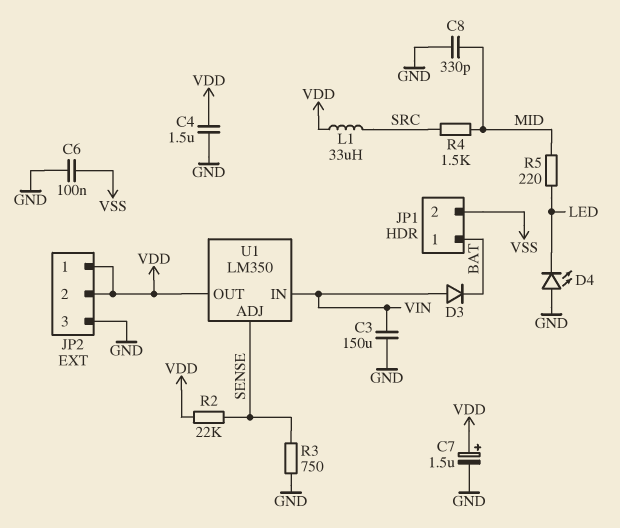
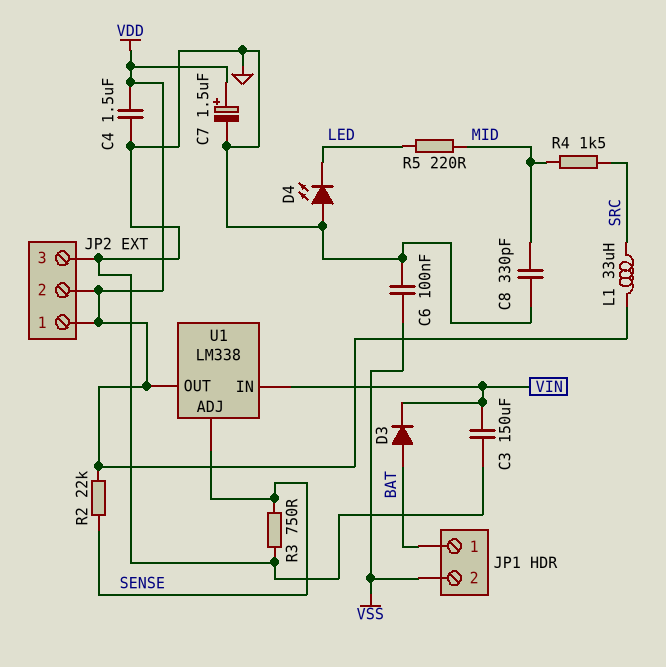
D3: diode (A VIN, K BAT) -> diode (A BAT, K VIN)
U1: LM350 -> LM338

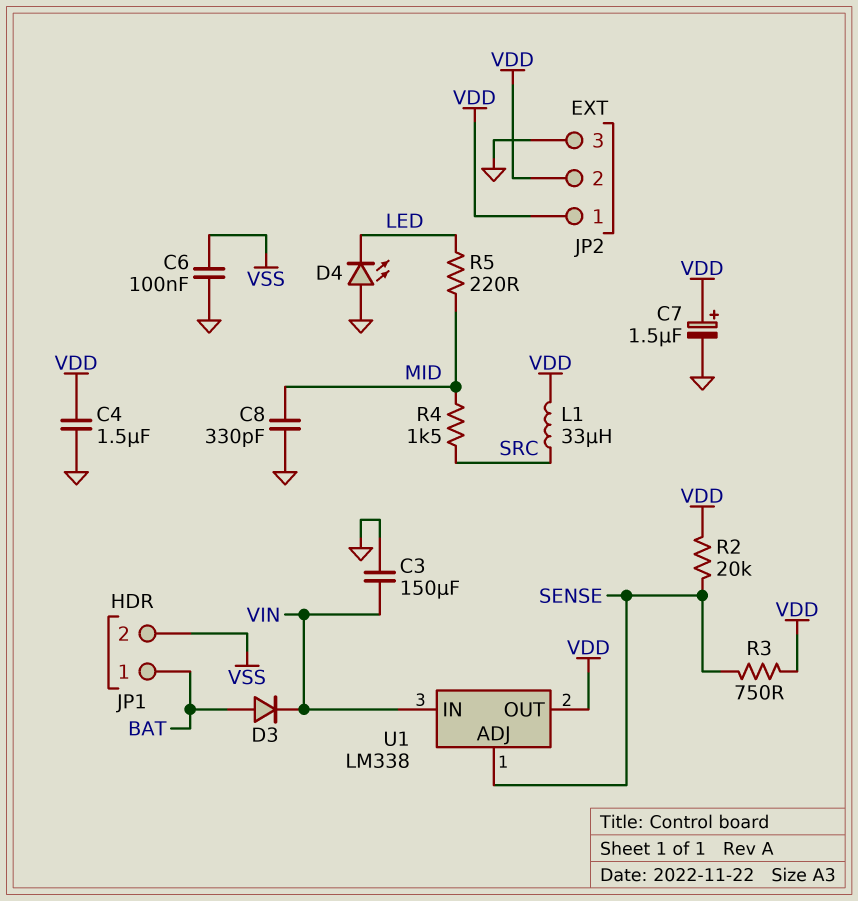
R2: 22k (SENSE, VDD) -> 20k (SENSE, VDD)
R3: 750 (GND, SENSE) -> 750 (SENSE, VDD)

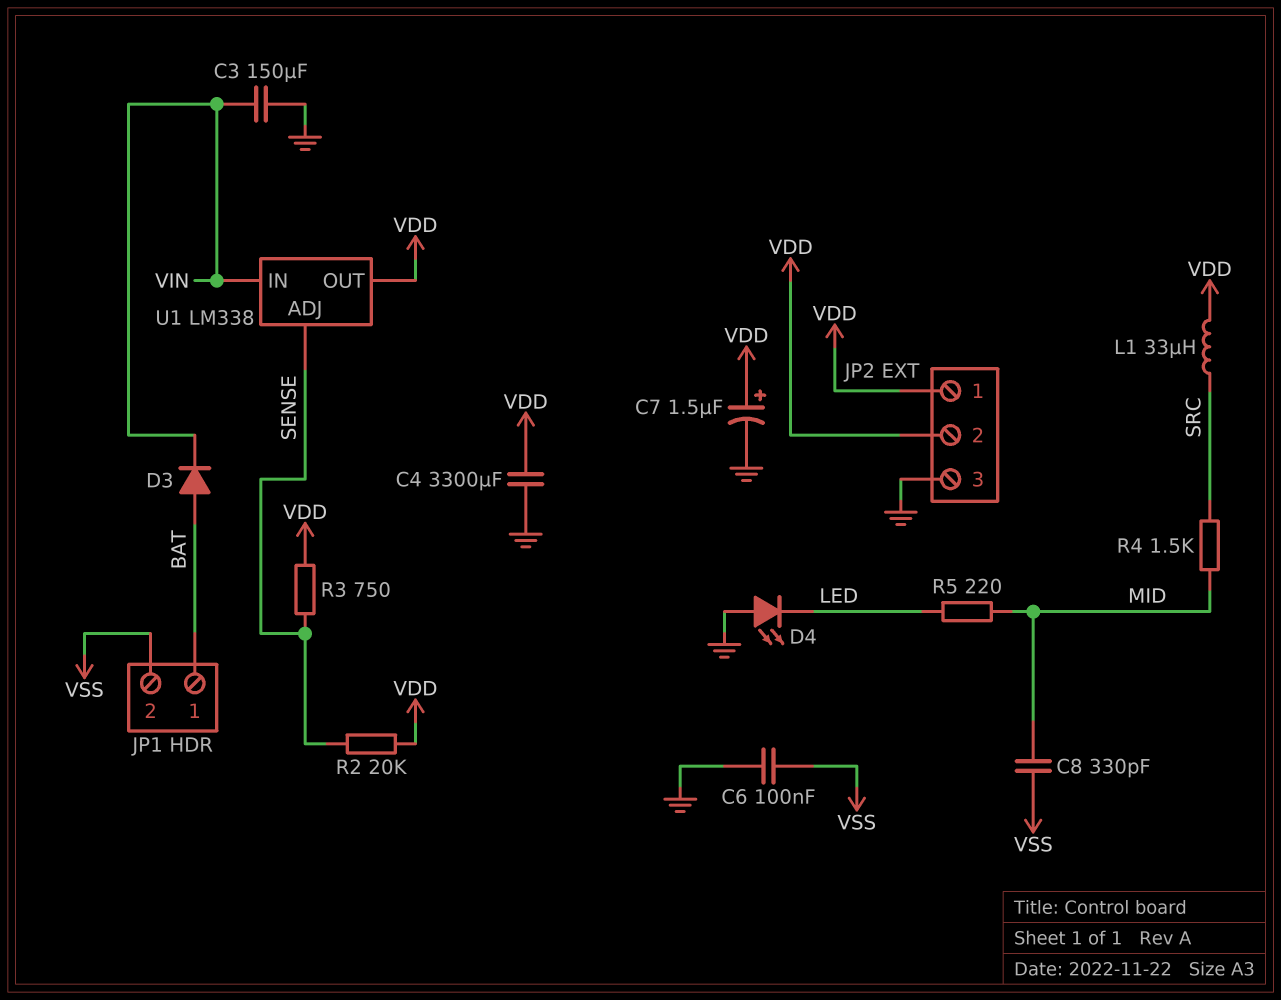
C4: 1.5uF (GND, VDD) -> 3300uF (GND, VDD)
C8: 330pF (GND, MID) -> 330pF (MID, VSS)

